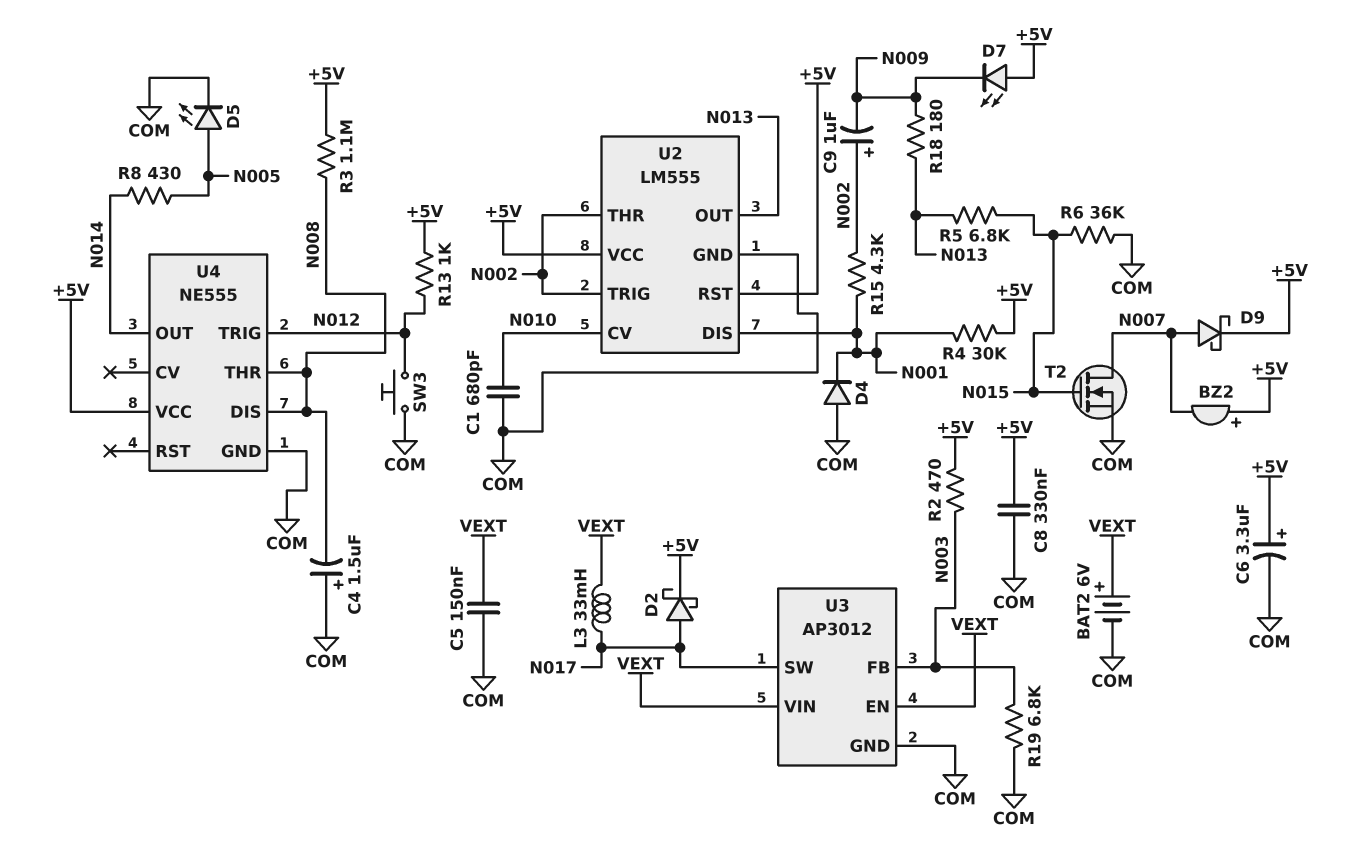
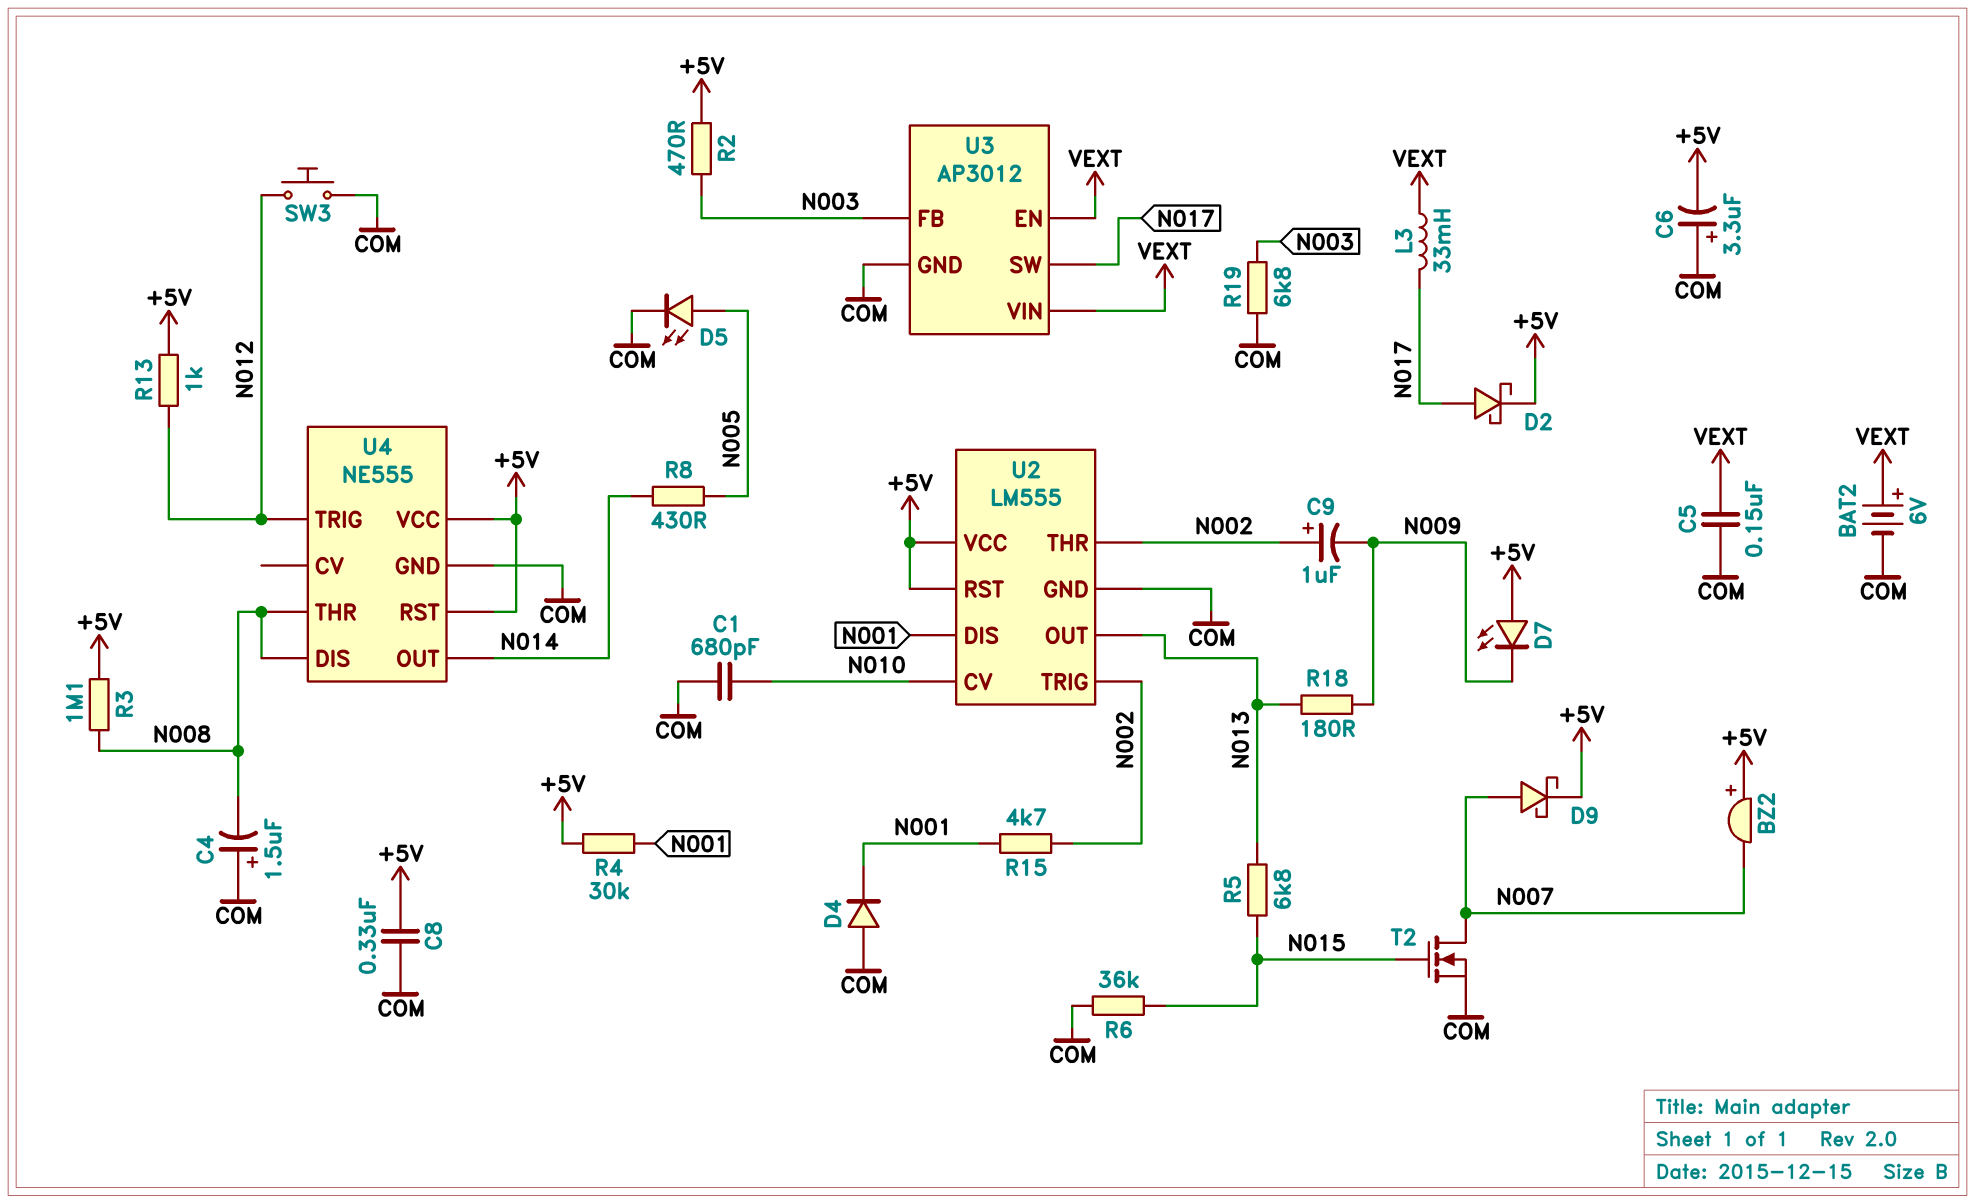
C6: 3.3uF (plus +5V, minus COM) -> 3.3uF (plus COM, minus +5V)
R15: 4.3k (N001, N002) -> 4.7k (N001, N002)
U4 pin RST: none -> +5V

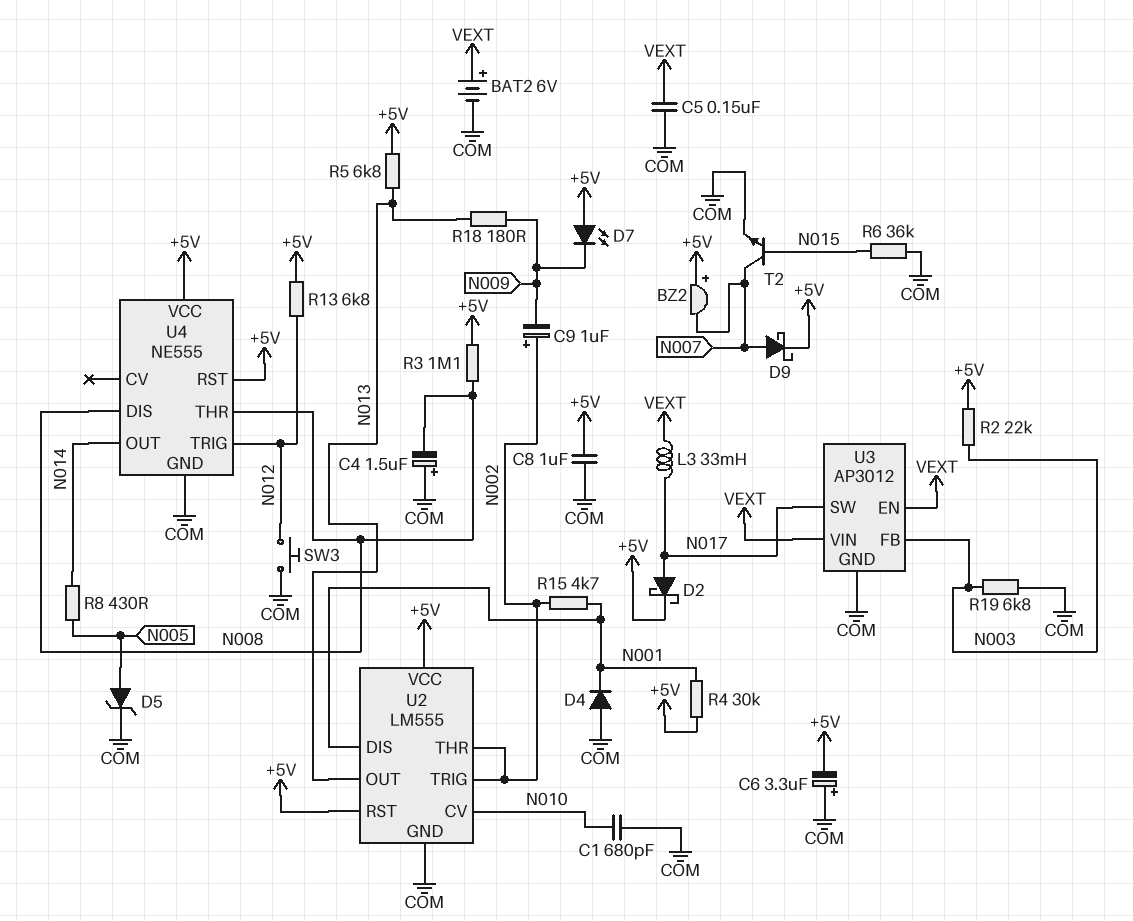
C8: 330nF (+5V, COM) -> 1uF (+5V, COM)
D5: LED (A N005, K COM) -> zener (A N005, K COM)
R2: 470 (+5V, N003) -> 22k (+5V, N003)
R5: 6.8k (N013, N015) -> 6.8k (+5V, N013)
R13: 1k (+5V, N012) -> 6.8k (+5V, N012)
T2: NMOS (G N015, D N007, S COM) -> NPN (B N015, C N007, E COM)

